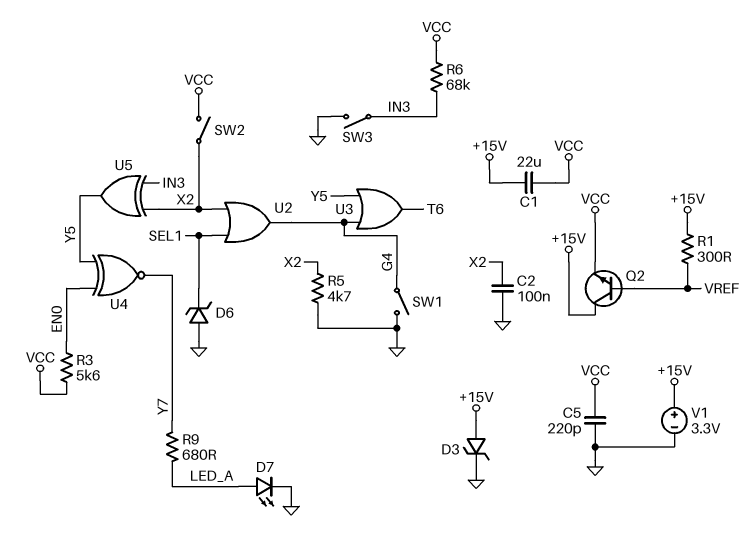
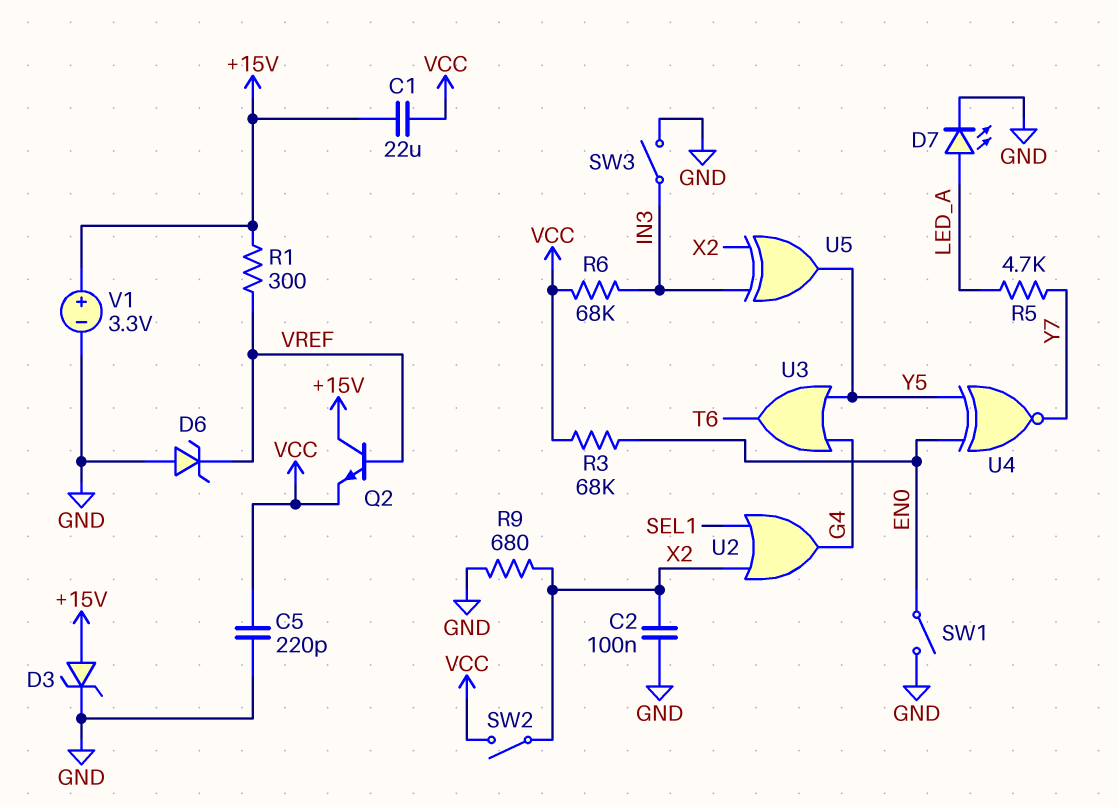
D6: zener (A GND, K SEL1) -> zener (A GND, K VREF)
R3: 5.6k (EN0, VCC) -> 68k (EN0, VCC)
R5: 4.7k (GND, X2) -> 4.7k (LED_A, Y7)
R9: 680 (LED_A, Y7) -> 680 (GND, X2)
SW1: switch (G4, GND) -> switch (EN0, GND)

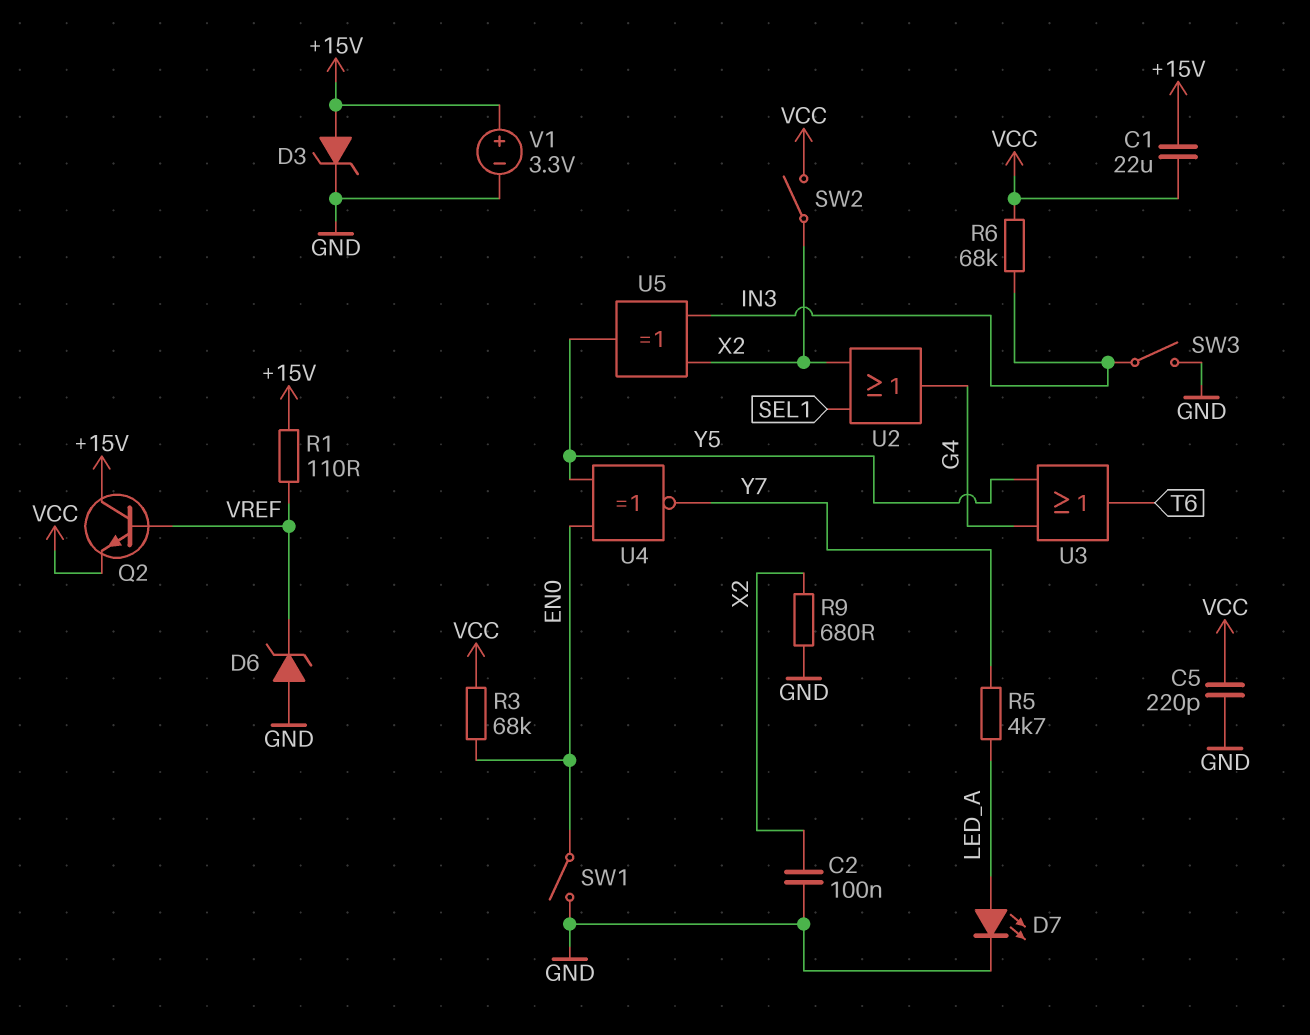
R1: 300 (+15V, VREF) -> 110 (+15V, VREF)

